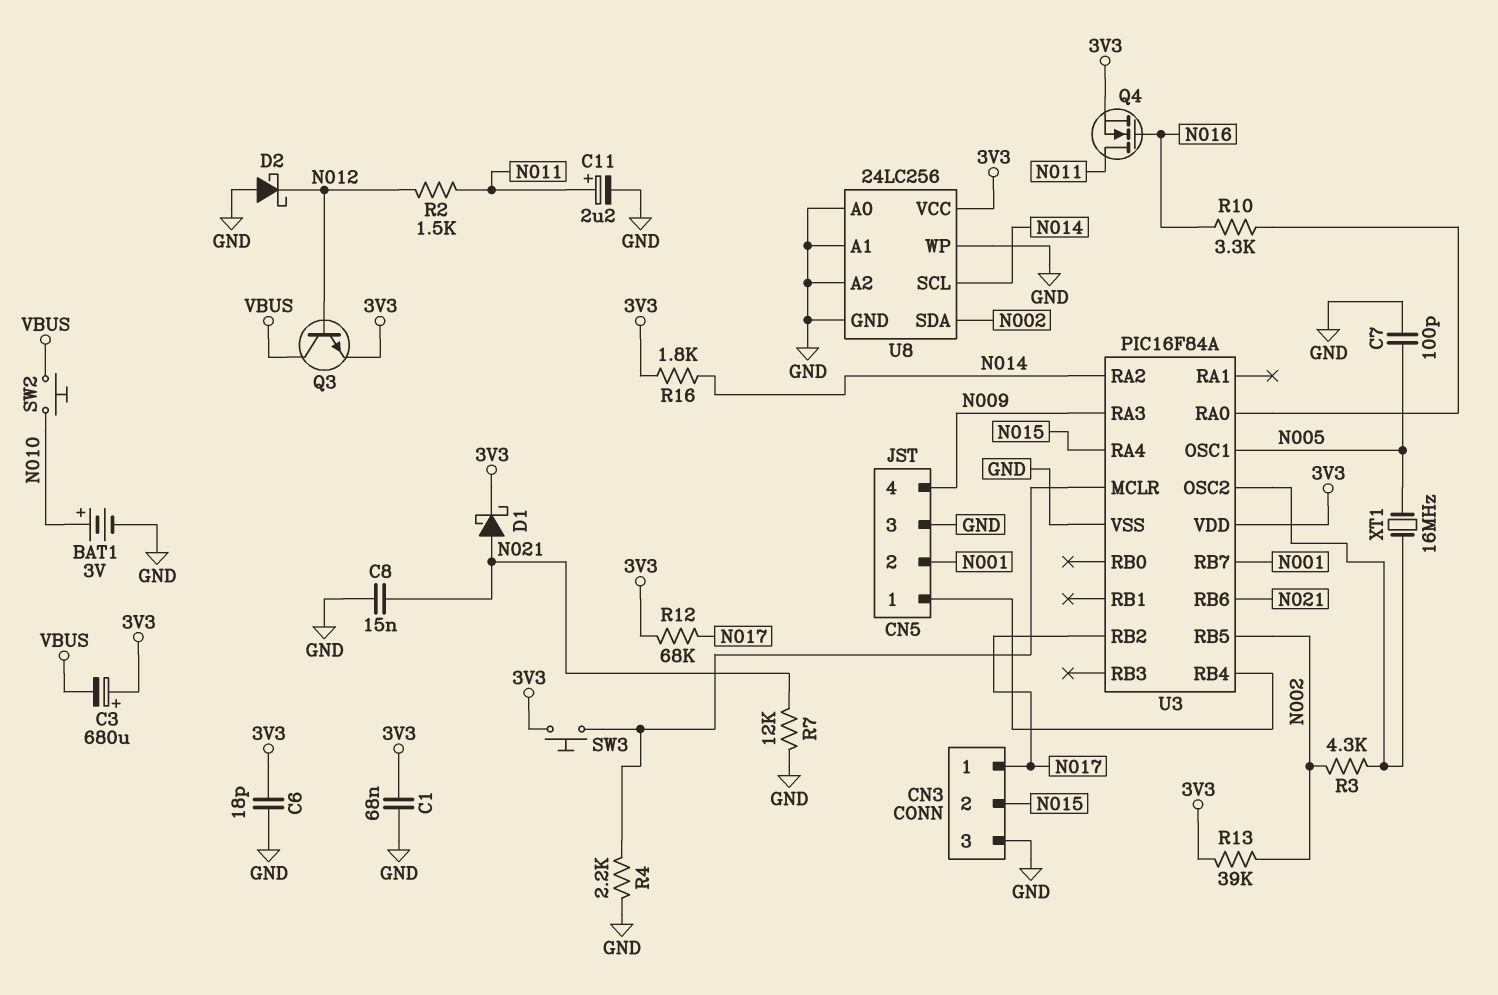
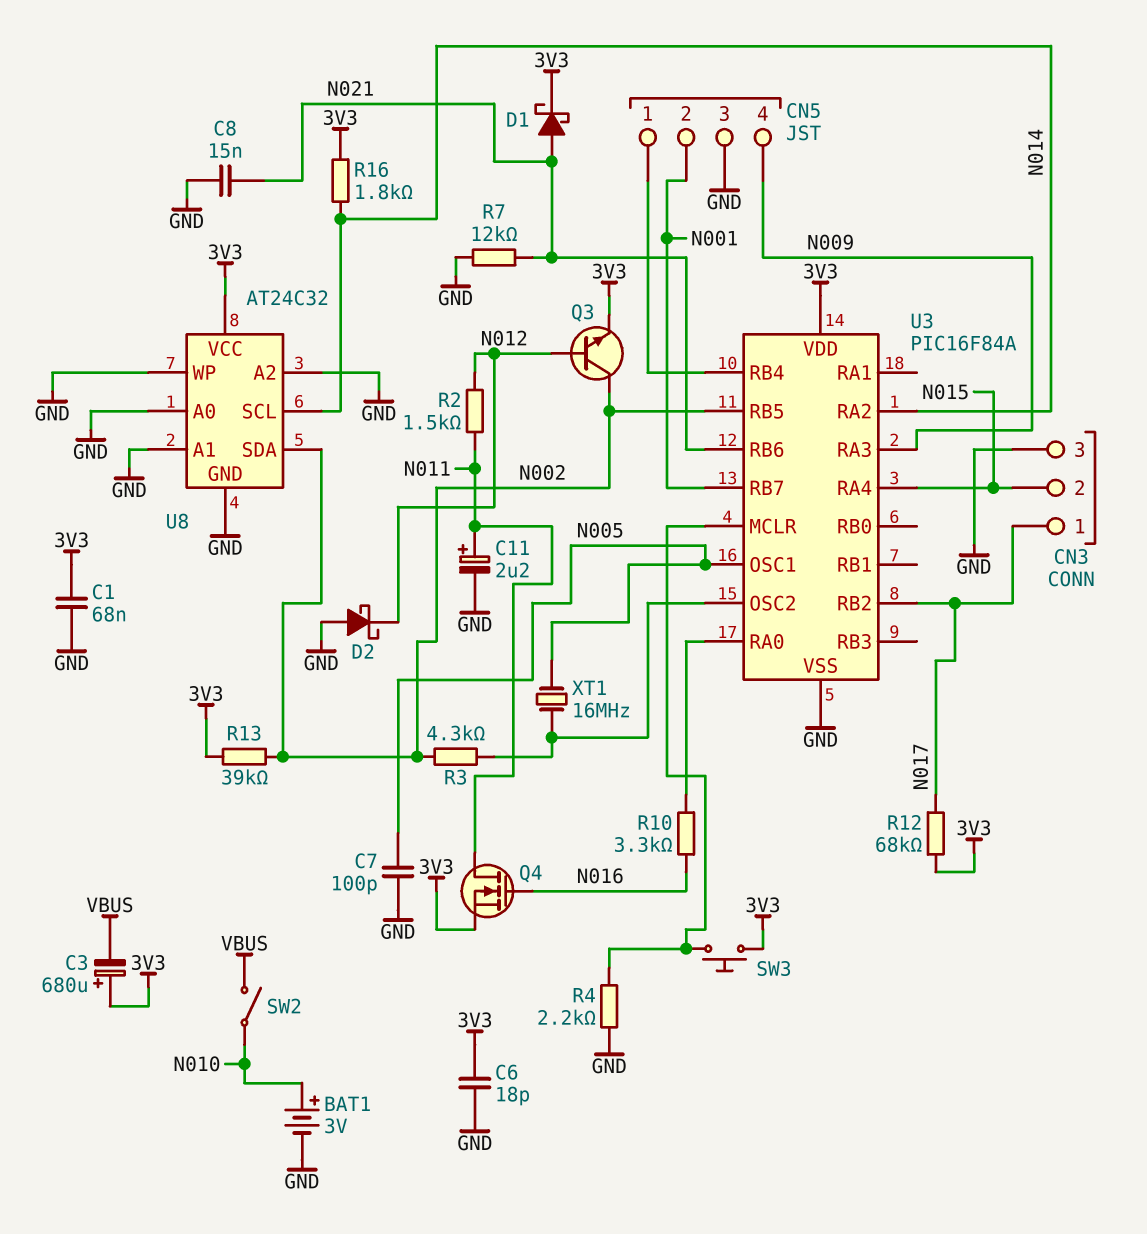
Q3: NPN (B N012, C VBUS, E 3V3) -> NPN (B N012, C N002, E 3V3)
SW2: button (N010, VBUS) -> switch (N010, VBUS)
U8: 24LC256 -> AT24C32

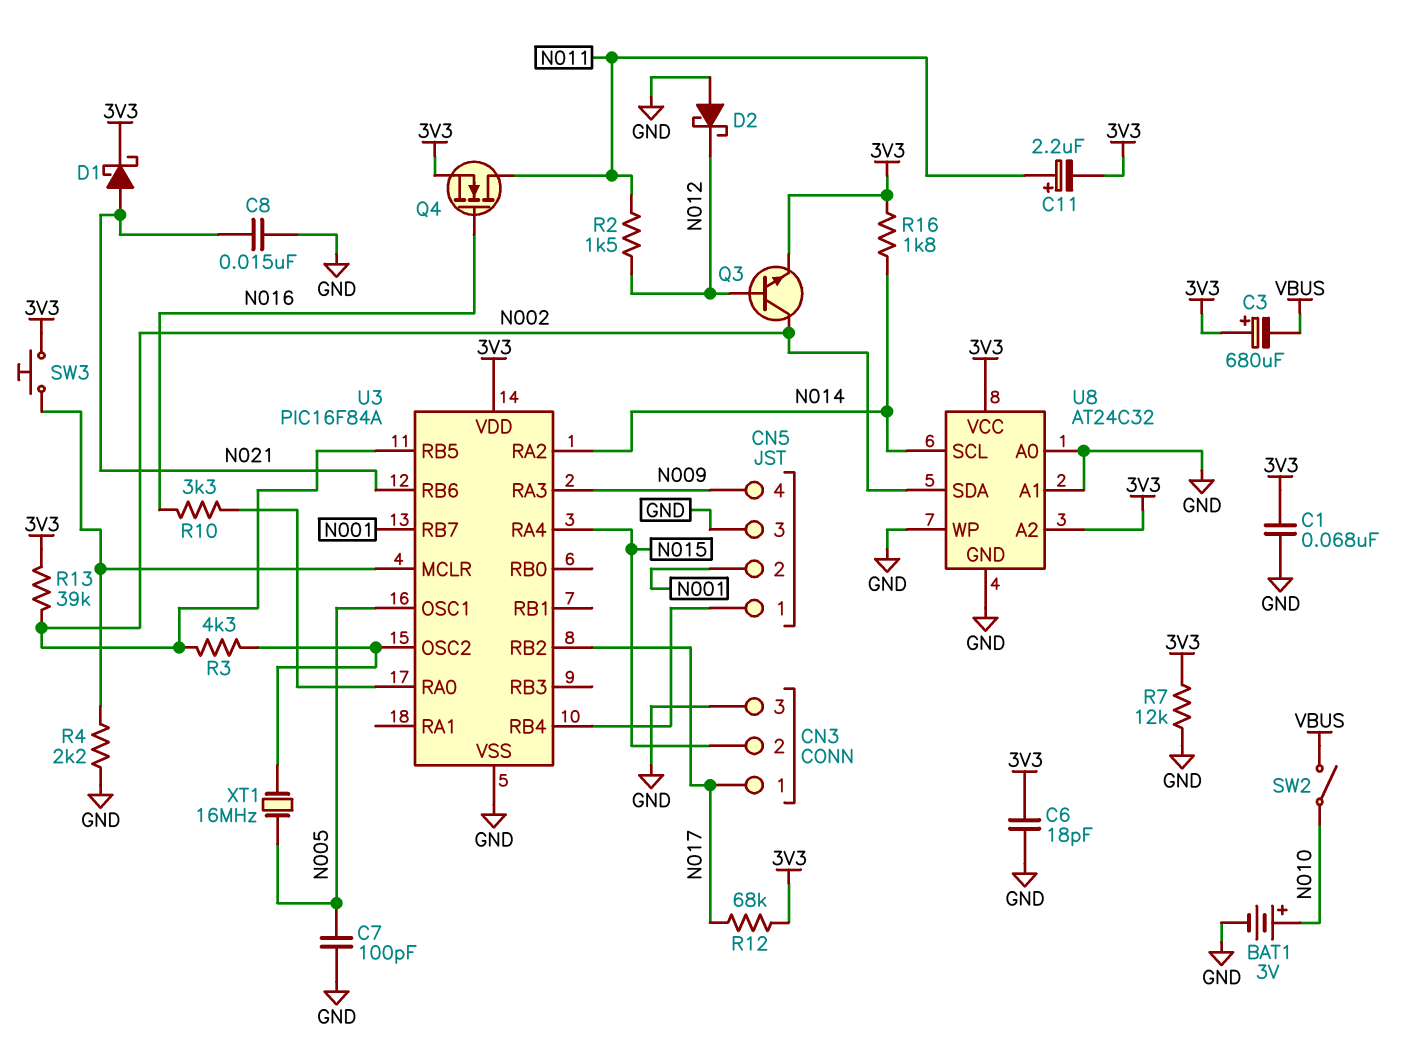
C11: 2.2uF (plus N011, minus GND) -> 2.2uF (plus N011, minus 3V3)
R7: 12k (GND, N021) -> 12k (3V3, GND)
U8 pin A2: GND -> 3V3

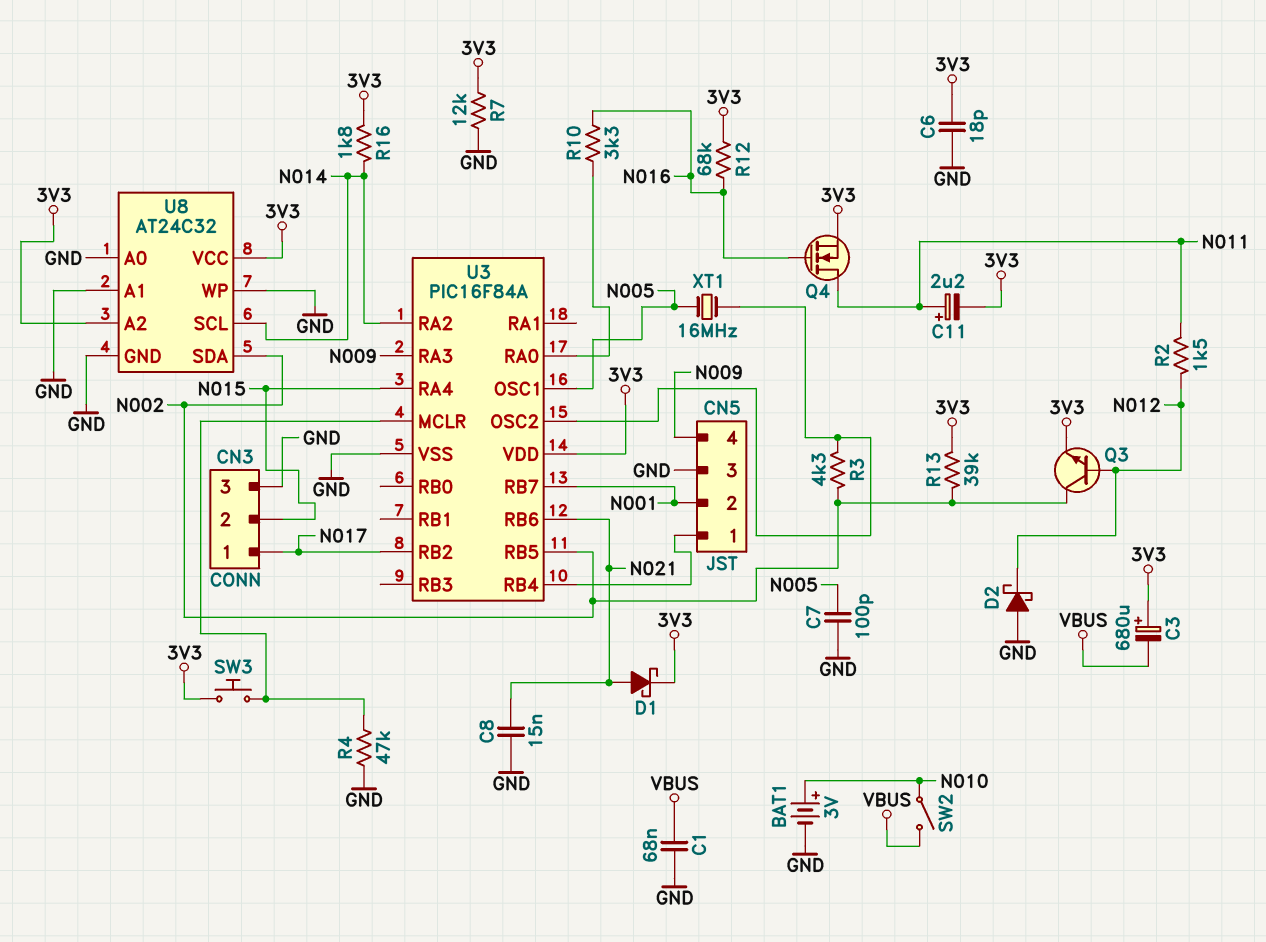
C1: 68nF (3V3, GND) -> 68nF (GND, VBUS)
R4: 2.2k (GND, U3/MCLR) -> 47k (GND, U3/MCLR)
R12: 68k (3V3, N017) -> 68k (3V3, N016)

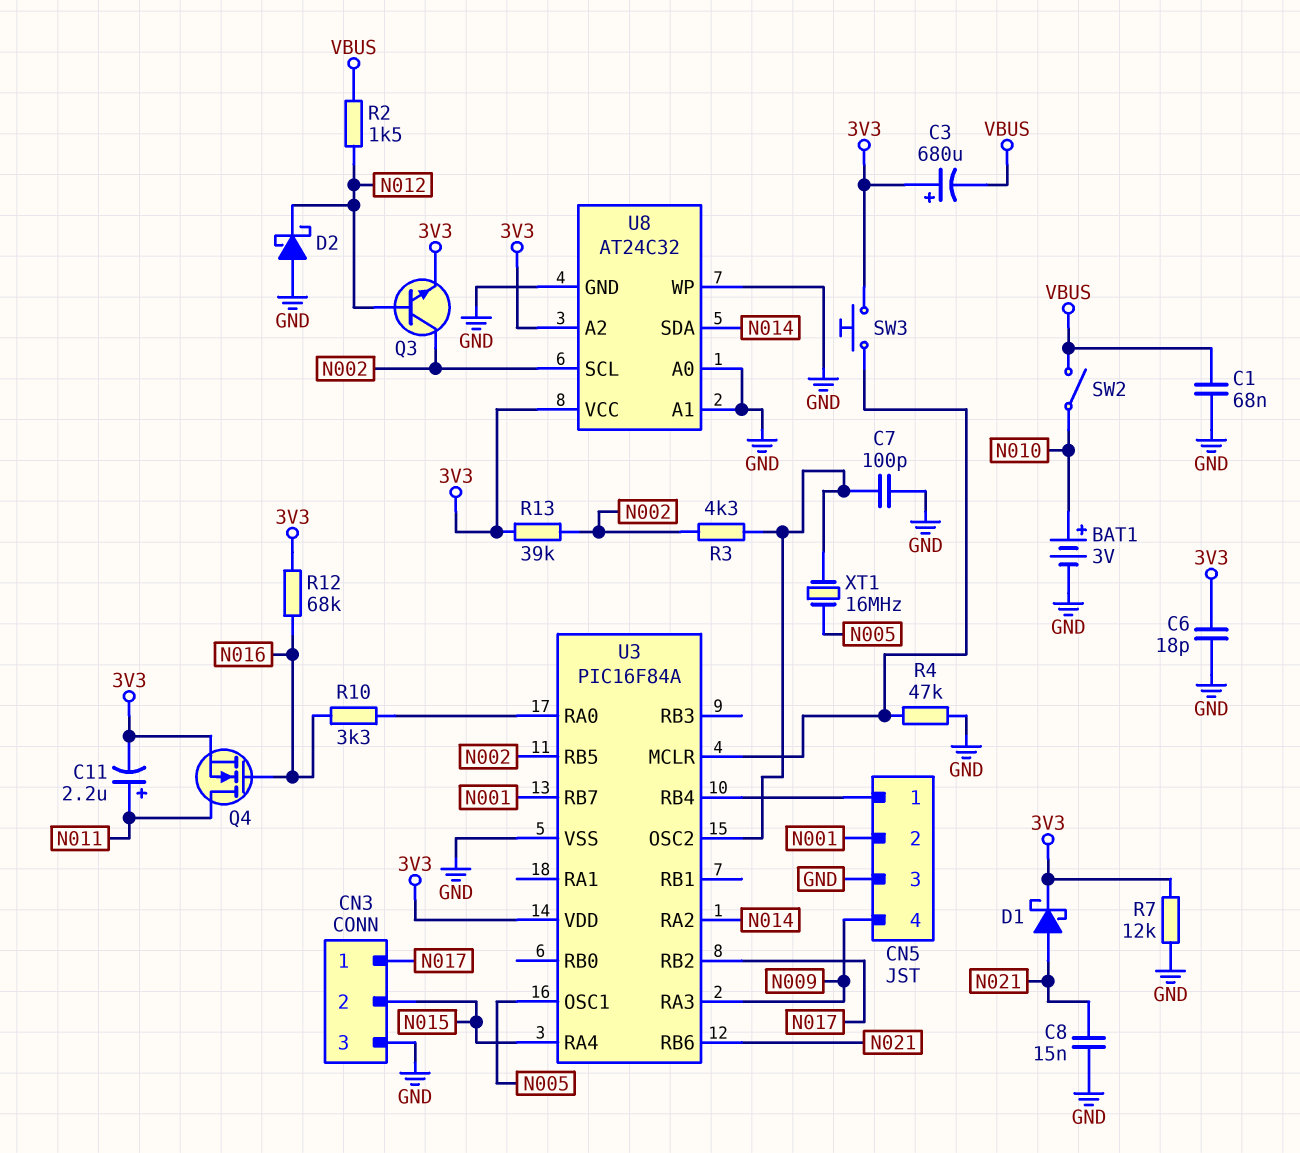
C7: 100pF (GND, N005) -> 100pF (GND, U3/OSC2)
R2: 1.5k (N011, N012) -> 1.5k (N012, VBUS)
R16: 1.8k (3V3, N014) -> none
U8 pin SCL: N014 -> N002
U8 pin SDA: N002 -> N014

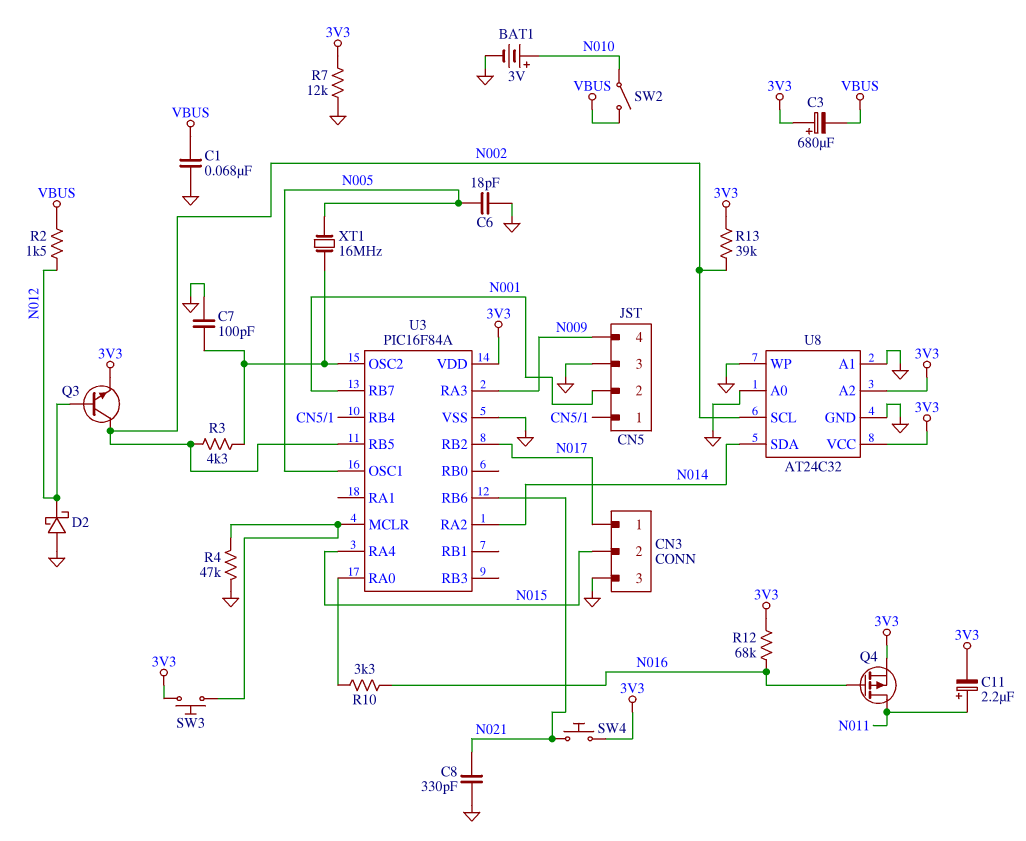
C6: 18pF (3V3, GND) -> 18pF (GND, N005)
C8: 15nF (GND, N021) -> 330pF (GND, N021)
D1: schottky (A N021, K 3V3) -> none
Q4: NMOS (G N016, D N011, S 3V3) -> PMOS (G N016, D N011, S 3V3)
SW4: none -> button (3V3, N021)

